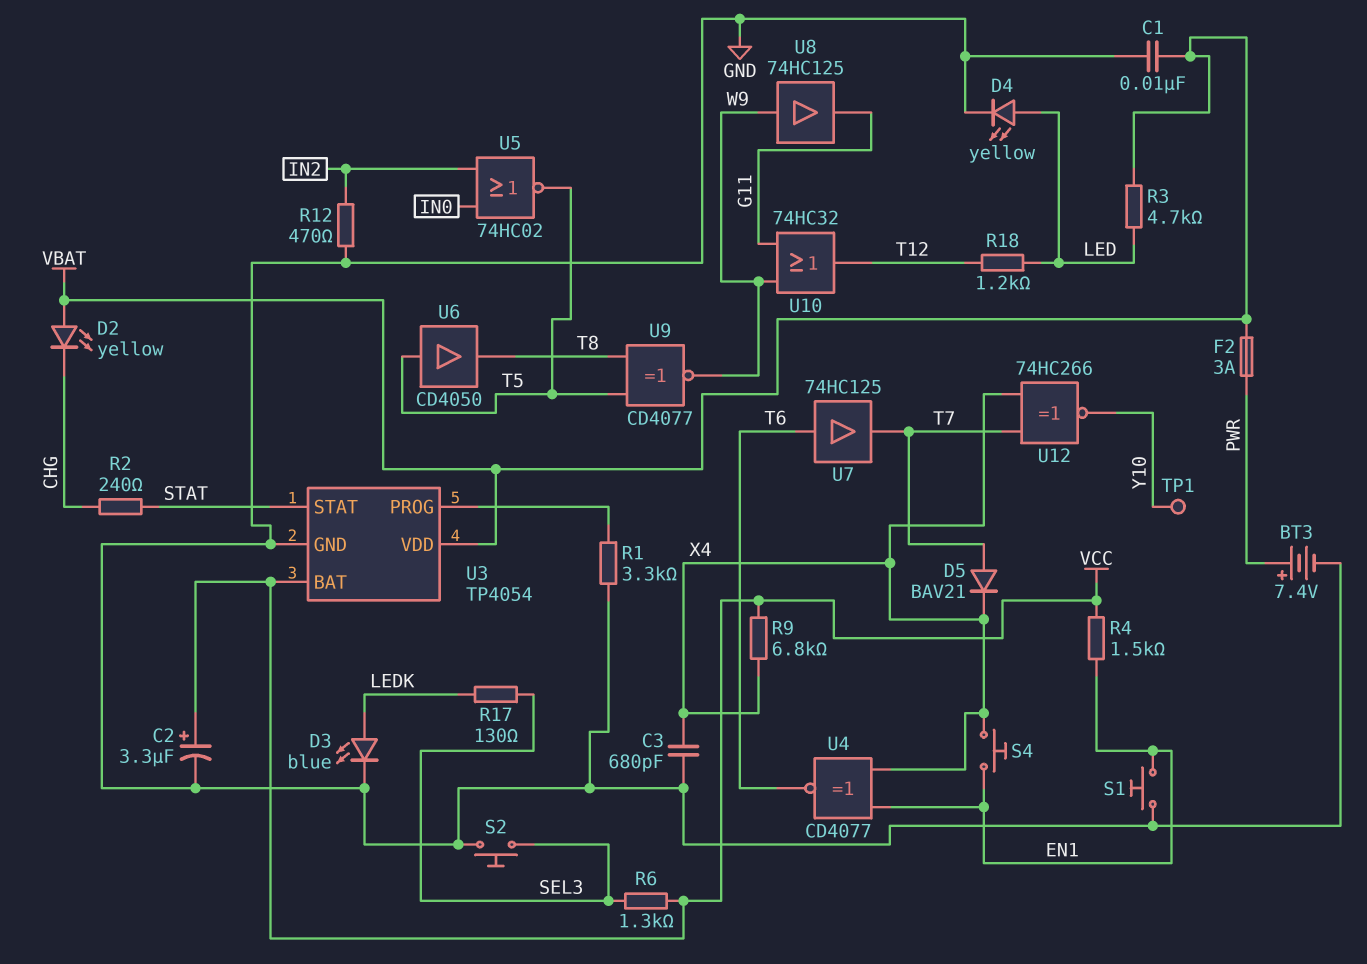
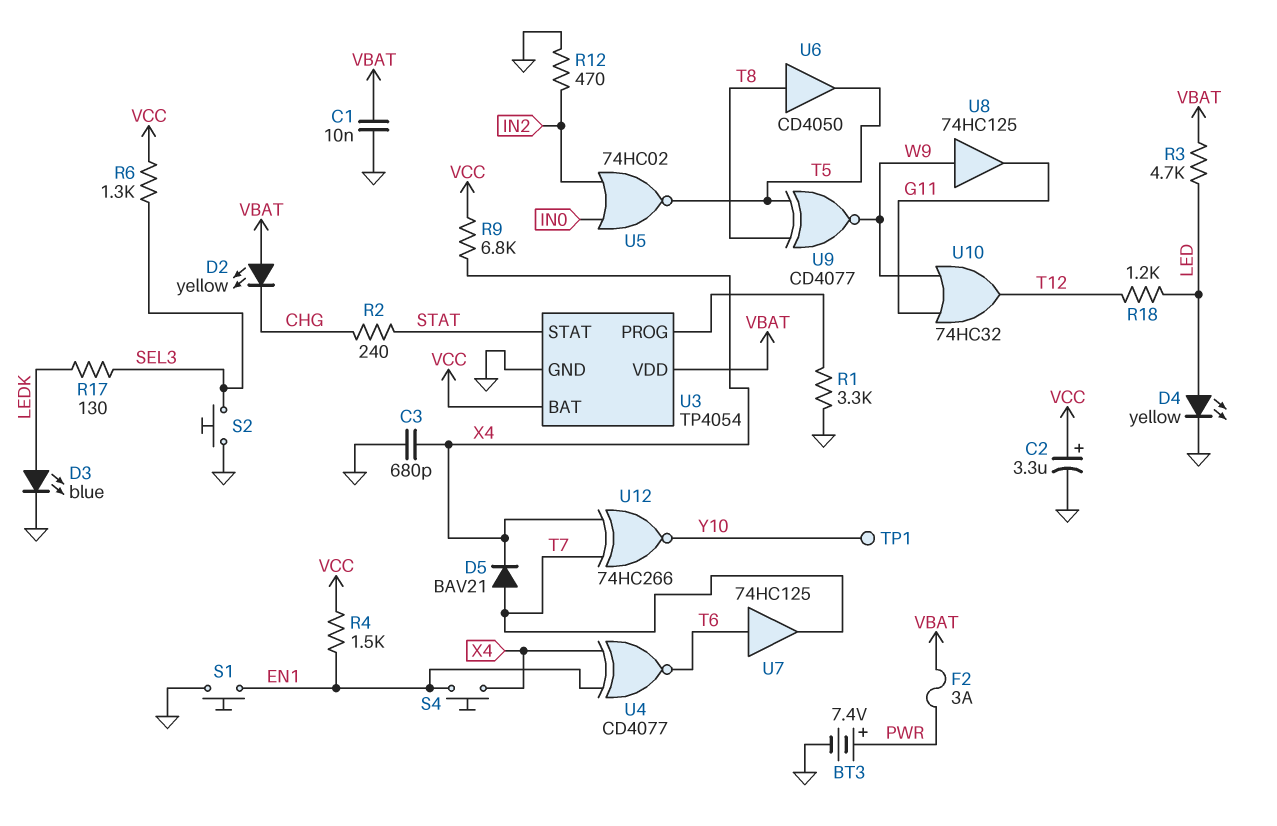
U6: buffer CD4050 (in T5, out T8) -> buffer CD4050 (in T8, out T5)

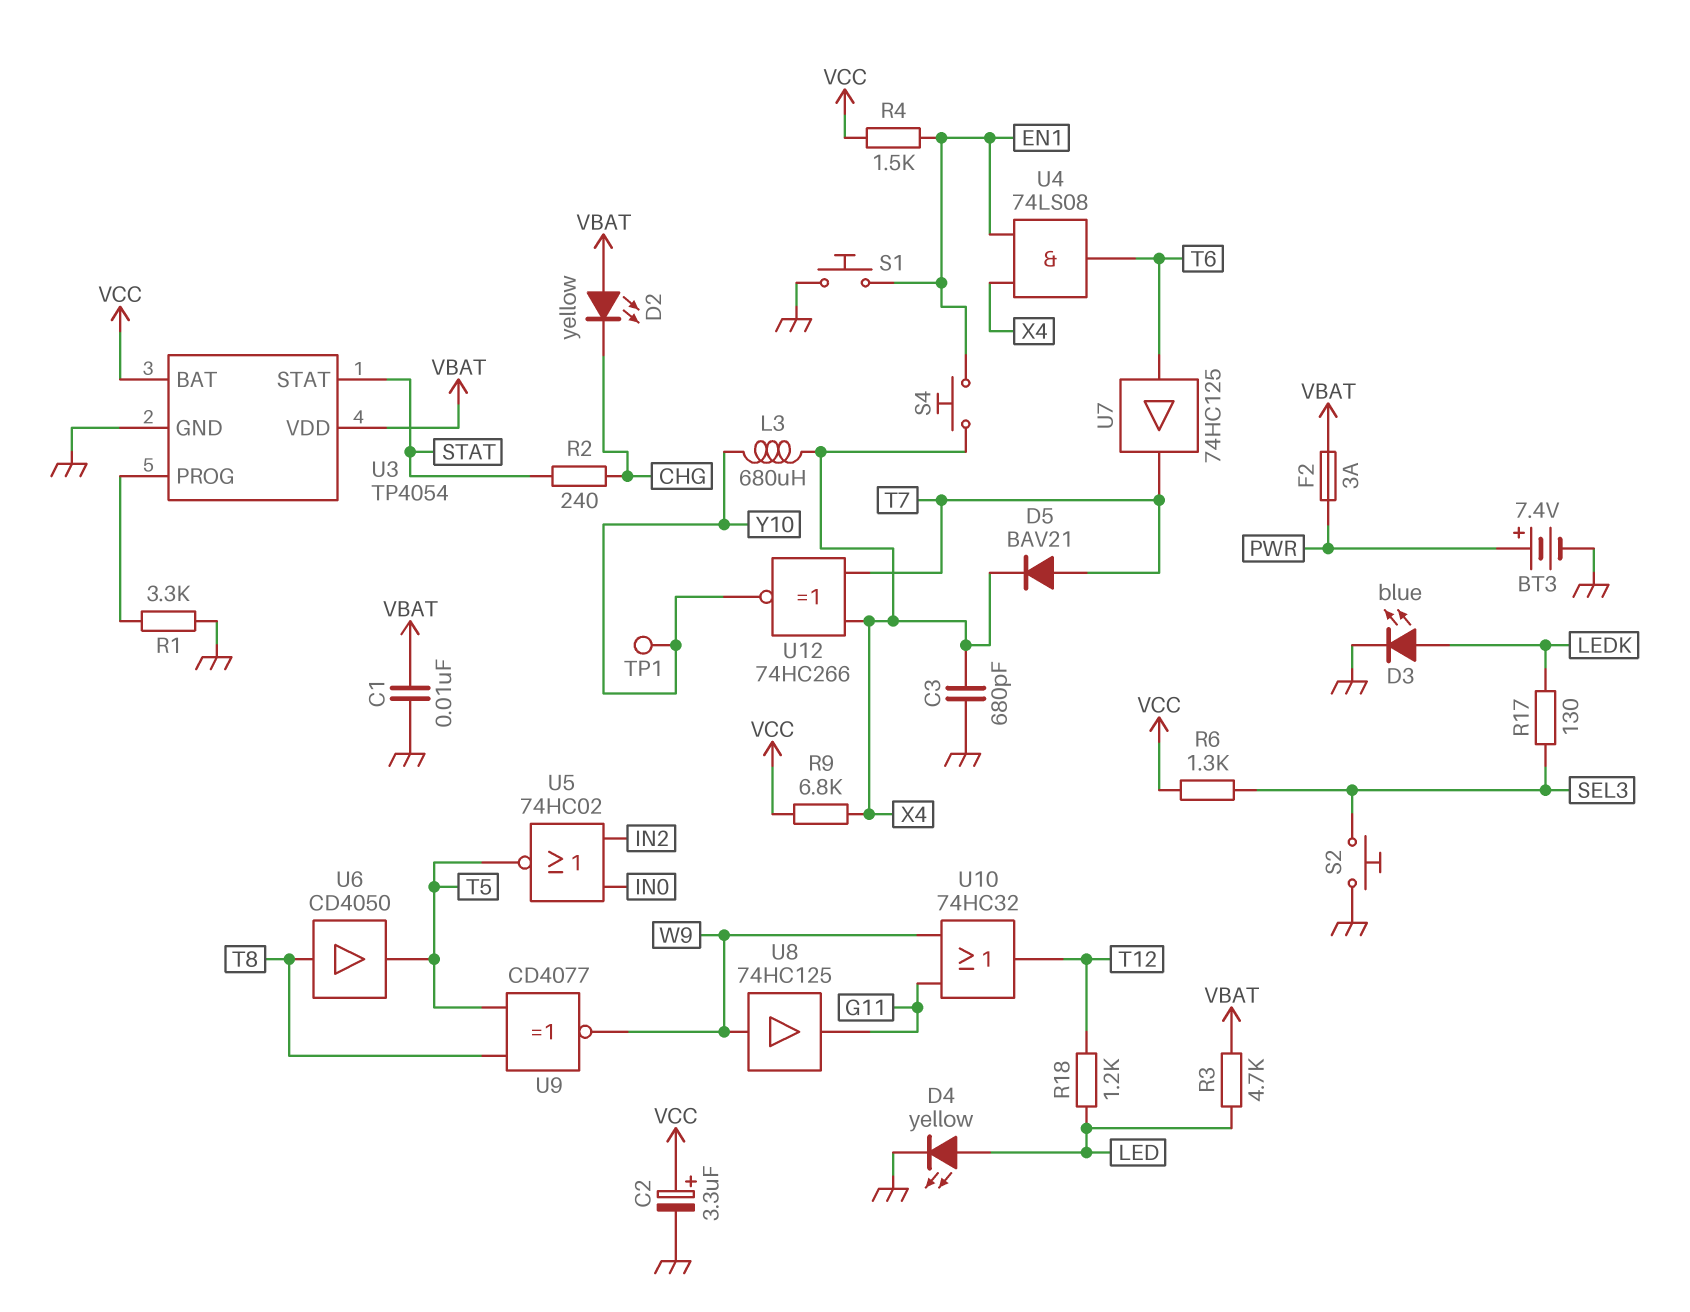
L3: none -> 680uH (X4, Y10)
R12: 470 (GND, IN2) -> none
U4: XNOR CD4077 (in EN1, in X4, out T6) -> AND 74LS08 (in EN1, in X4, out T6)

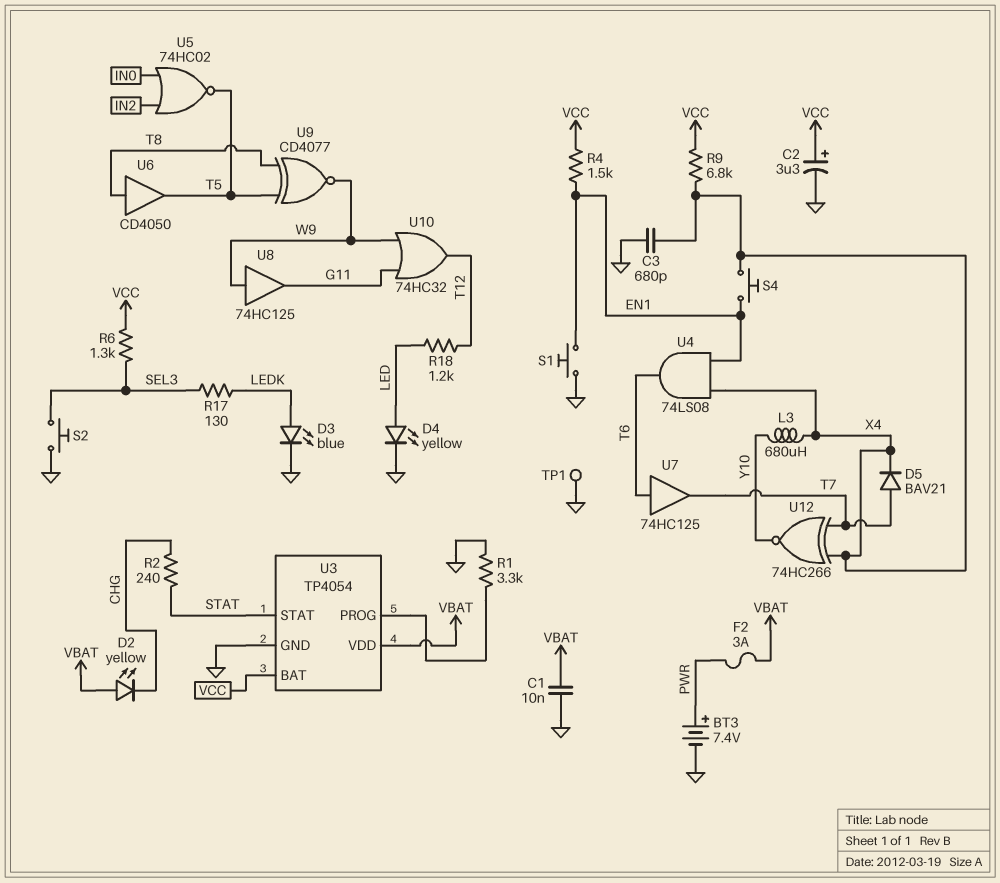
R3: 4.7k (LED, VBAT) -> none
TP1: test point (Y10) -> test point (GND)

